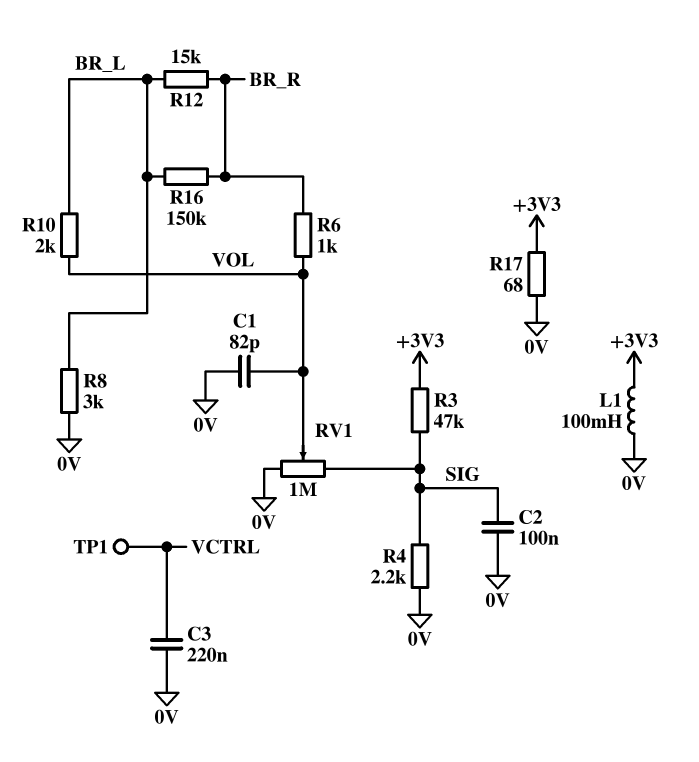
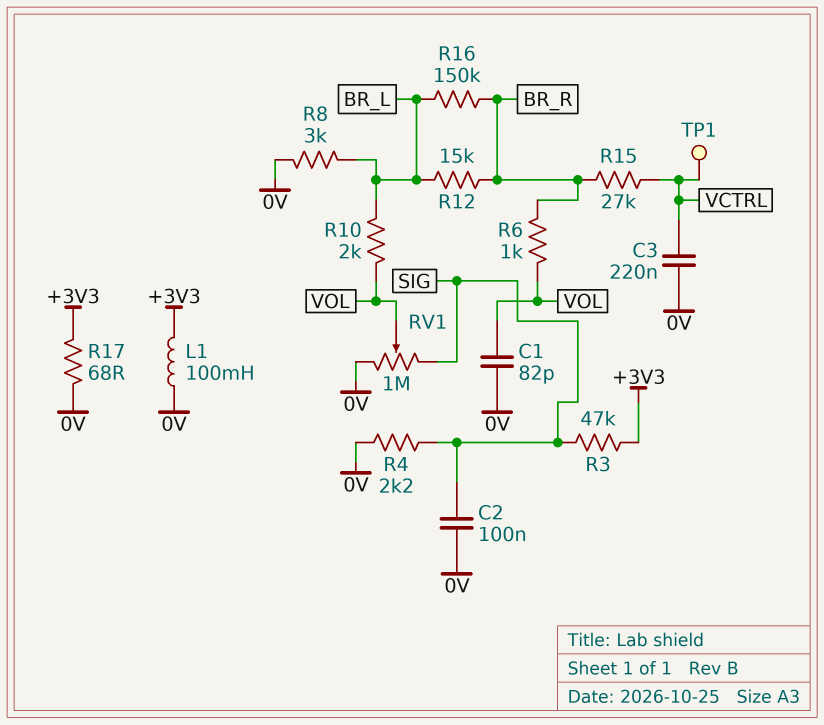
R15: none -> 27k (BR_R, VCTRL)

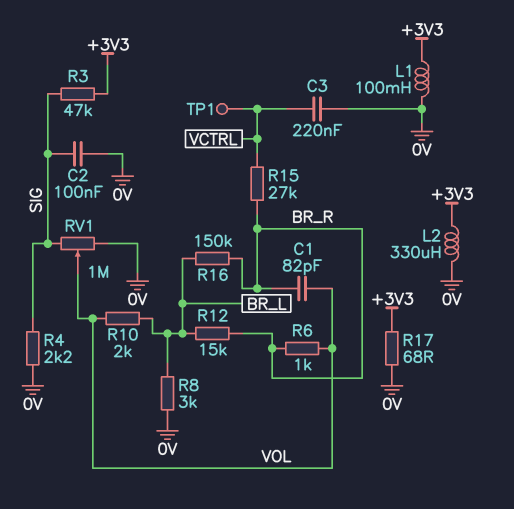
C1: 82pF (0V, VOL) -> 82pF (BR_R, VOL)
L2: none -> 330uH (+3V3, 0V)

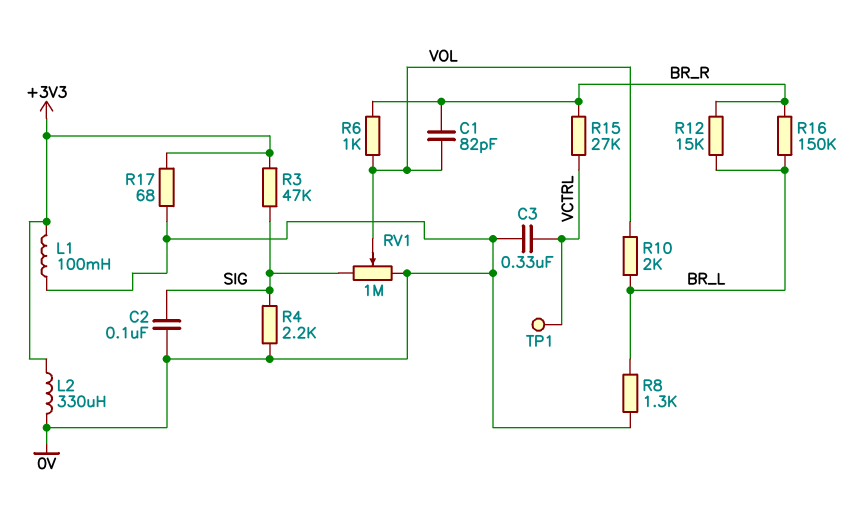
C3: 220nF (0V, VCTRL) -> 330nF (0V, VCTRL)
R8: 3k (0V, BR_L) -> 1.3k (0V, BR_L)

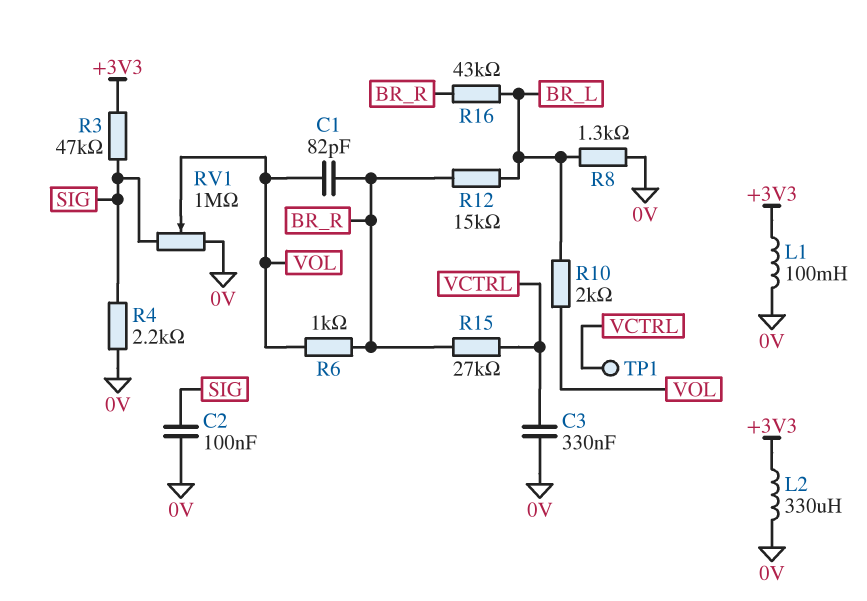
R16: 150k (BR_L, BR_R) -> 43k (BR_L, BR_R)
R17: 68 (+3V3, 0V) -> none

